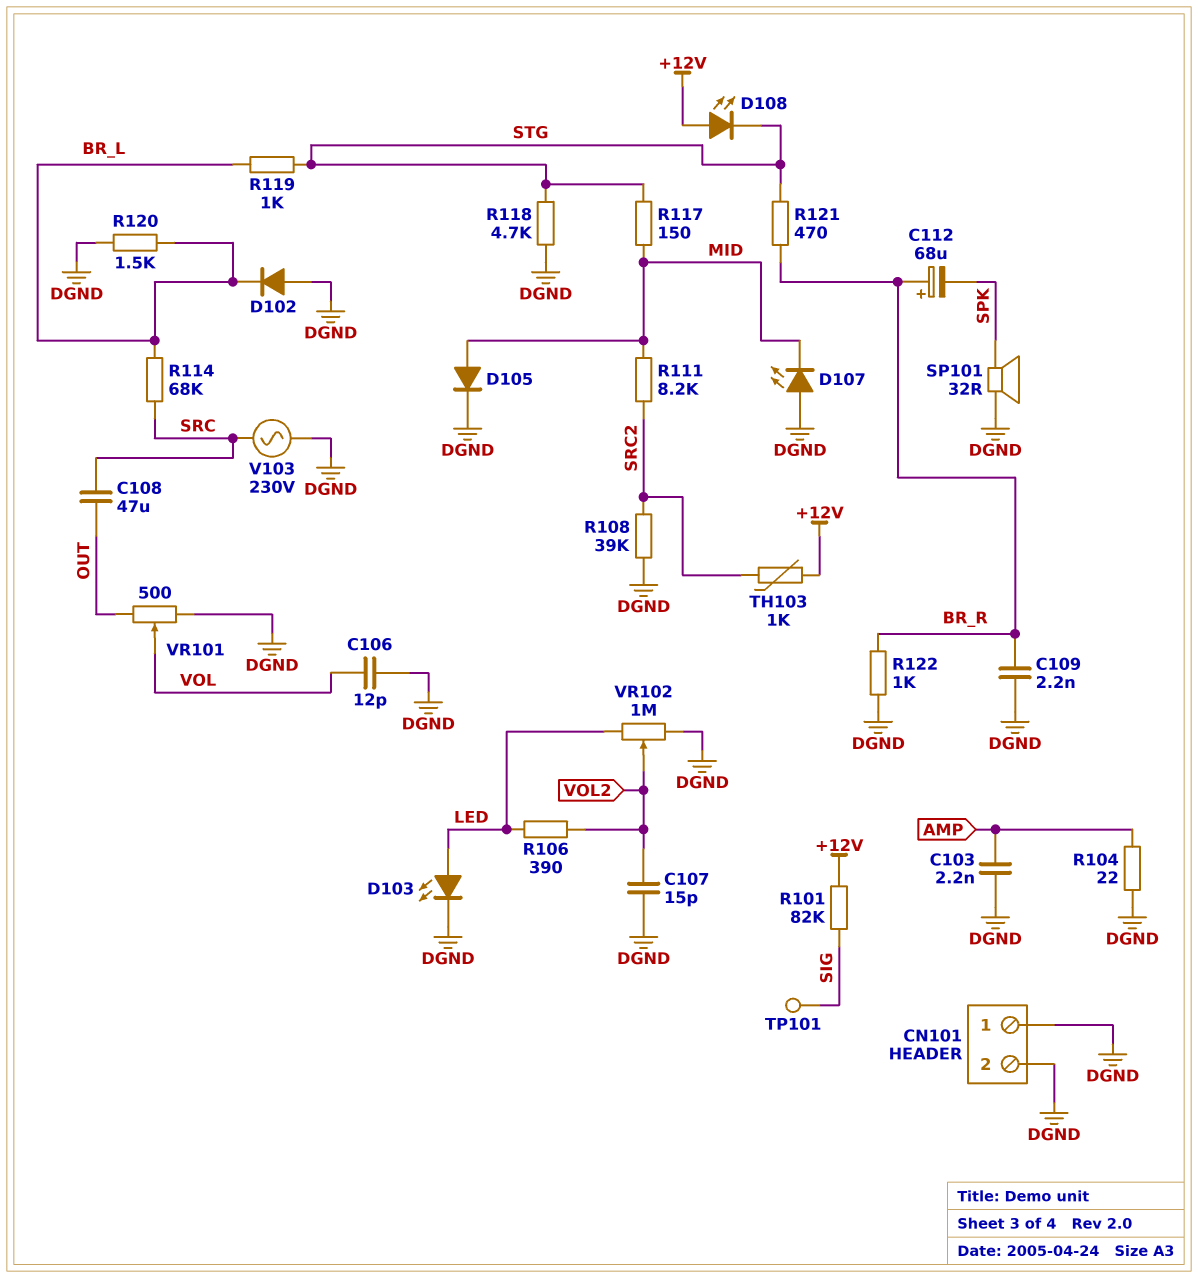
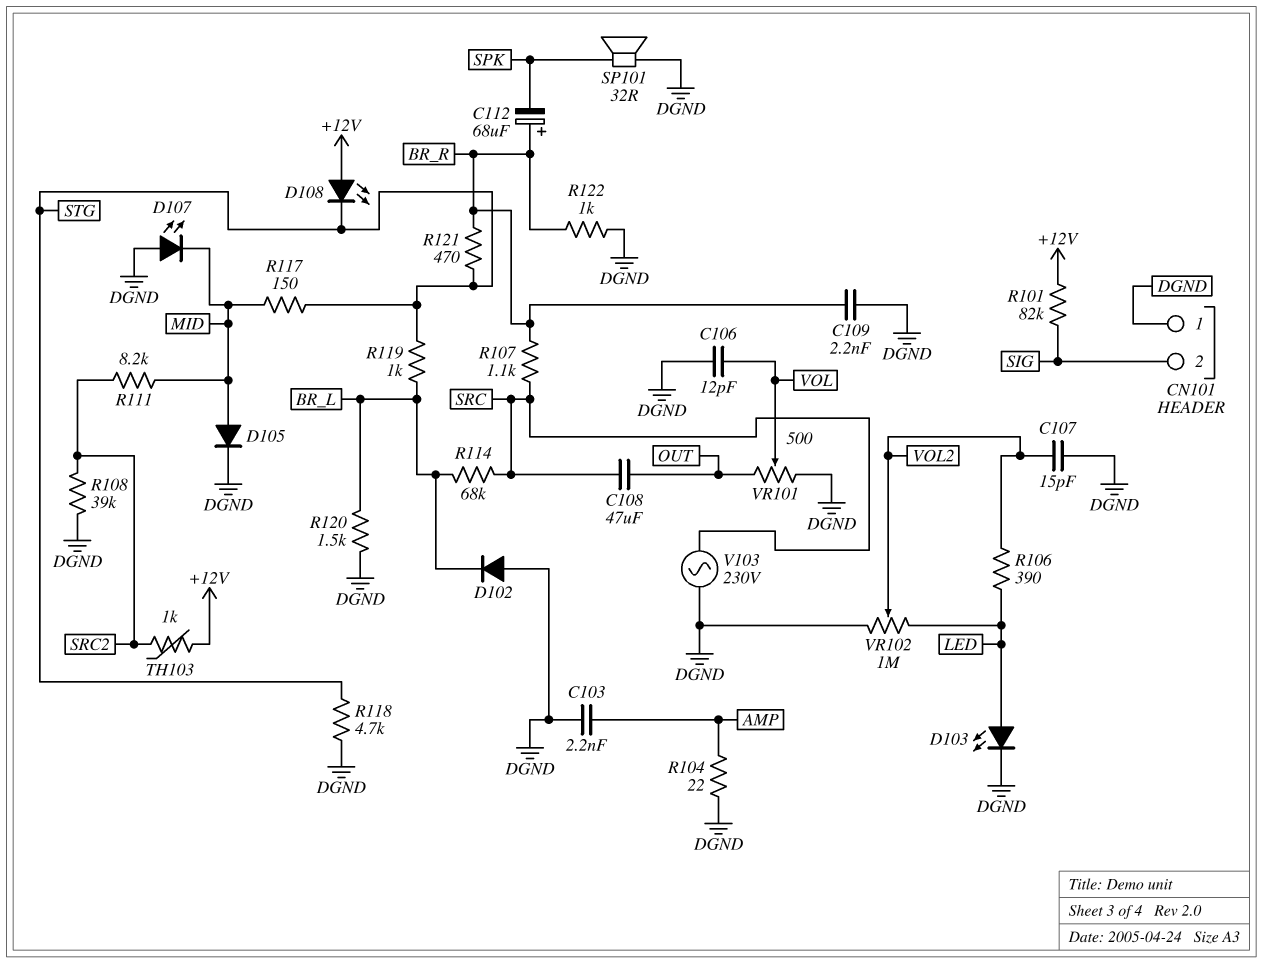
CN101 pin 2: DGND -> SIG
R107: none -> 1.1k (BR_R, SRC)
TP101: test point (SIG) -> none

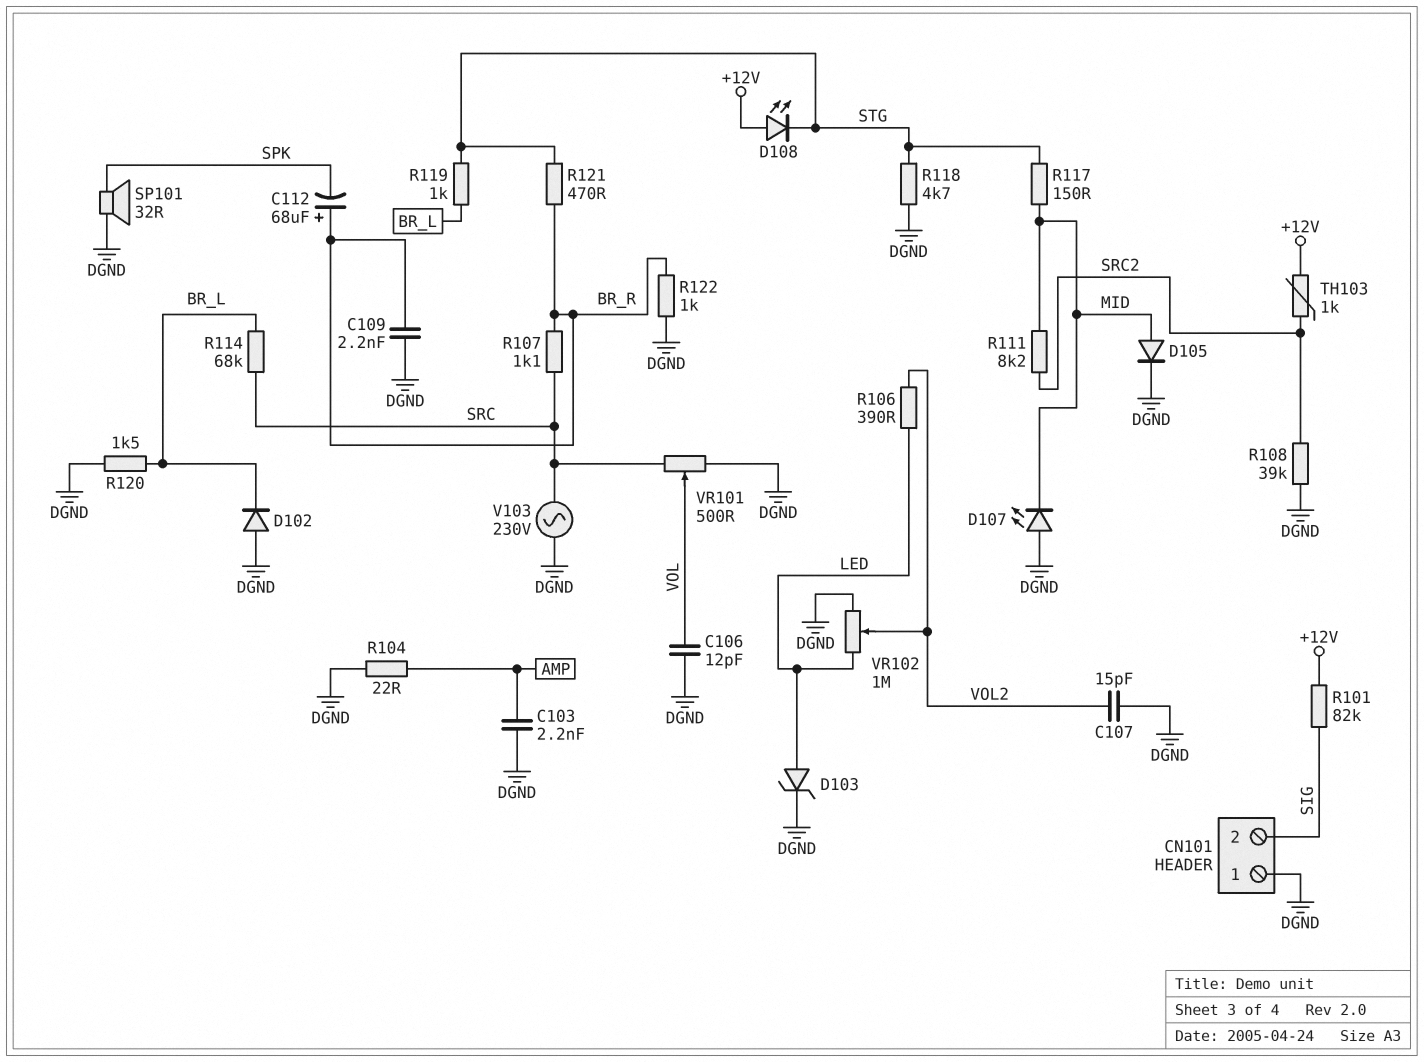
C108: 47uF (OUT, SRC) -> none
D103: LED (A LED, K DGND) -> zener (A LED, K DGND)
VR101: 500 (DGND, OUT, wiper VOL) -> 500 (DGND, SRC, wiper VOL)

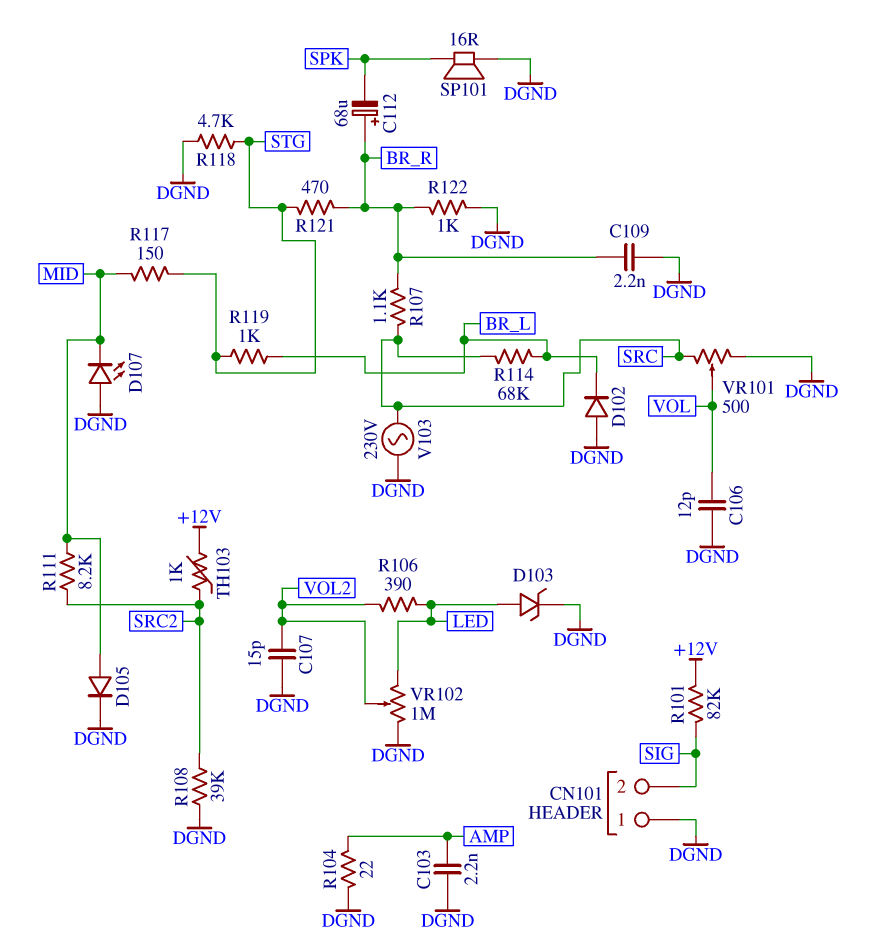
D108: LED (A +12V, K STG) -> none
R120: 1.5k (BR_L, DGND) -> none
SP101: speaker 32R (DGND, SPK) -> speaker 16R (DGND, SPK)

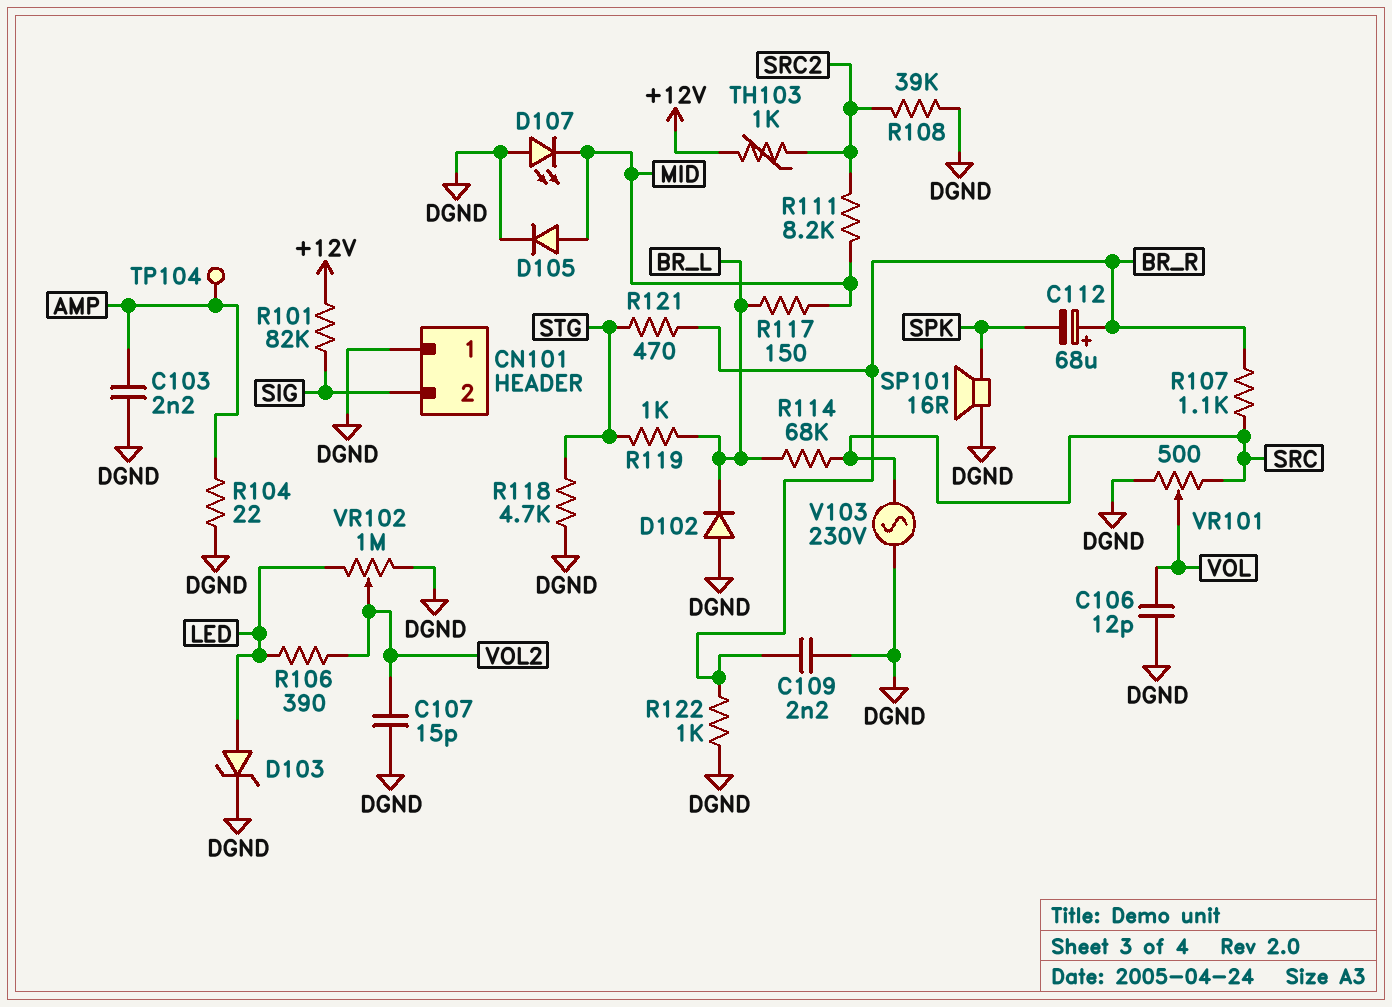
R117: 150 (MID, STG) -> 150 (BR_L, MID)
TP104: none -> test point (AMP)

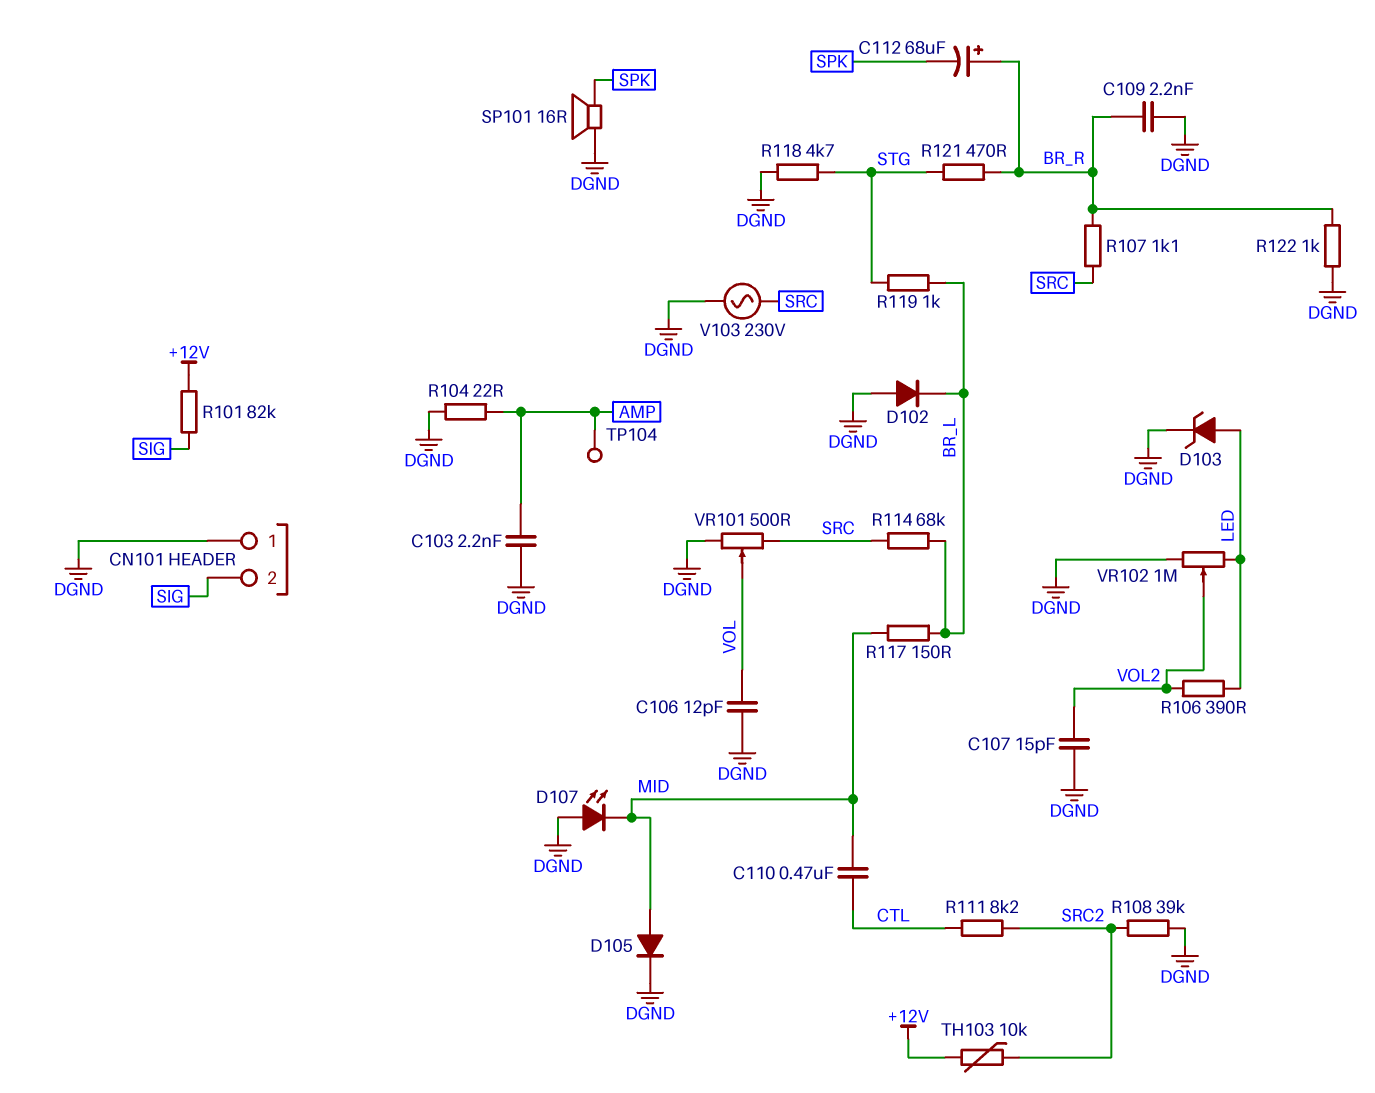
C110: none -> 470nF (CTL, MID)
R111: 8.2k (MID, SRC2) -> 8.2k (CTL, SRC2)
TH103: 1k (+12V, SRC2) -> 10k (+12V, SRC2)

